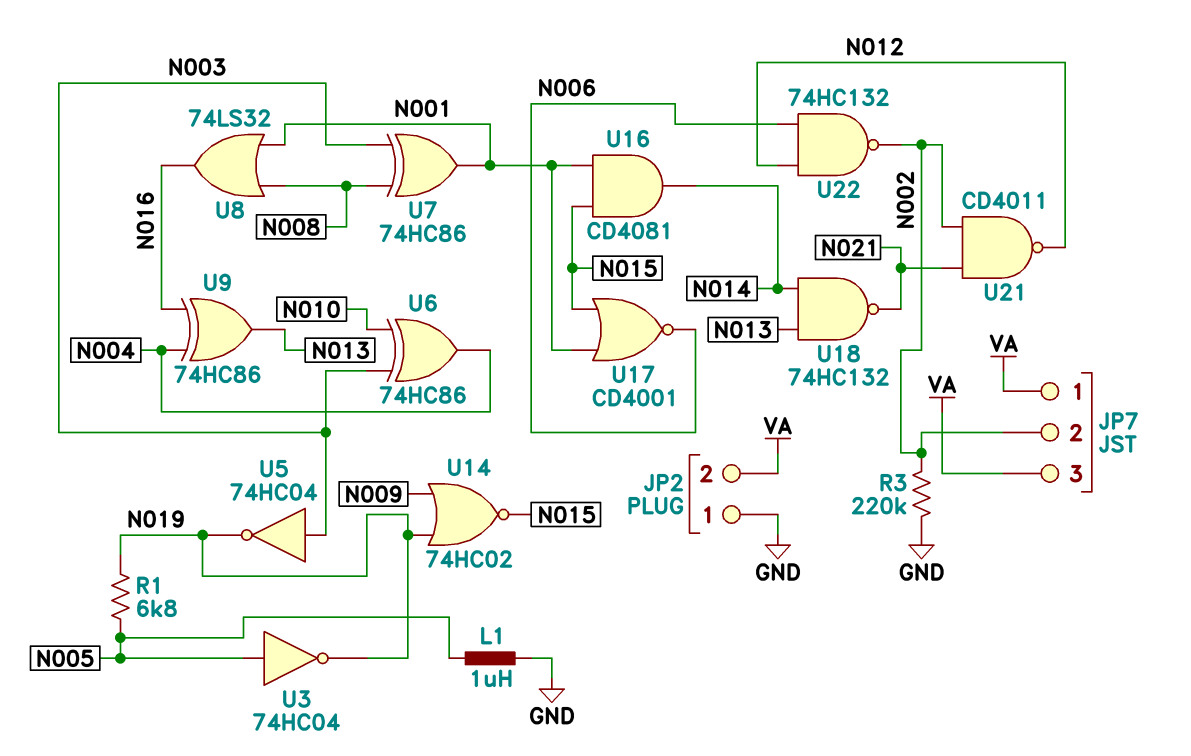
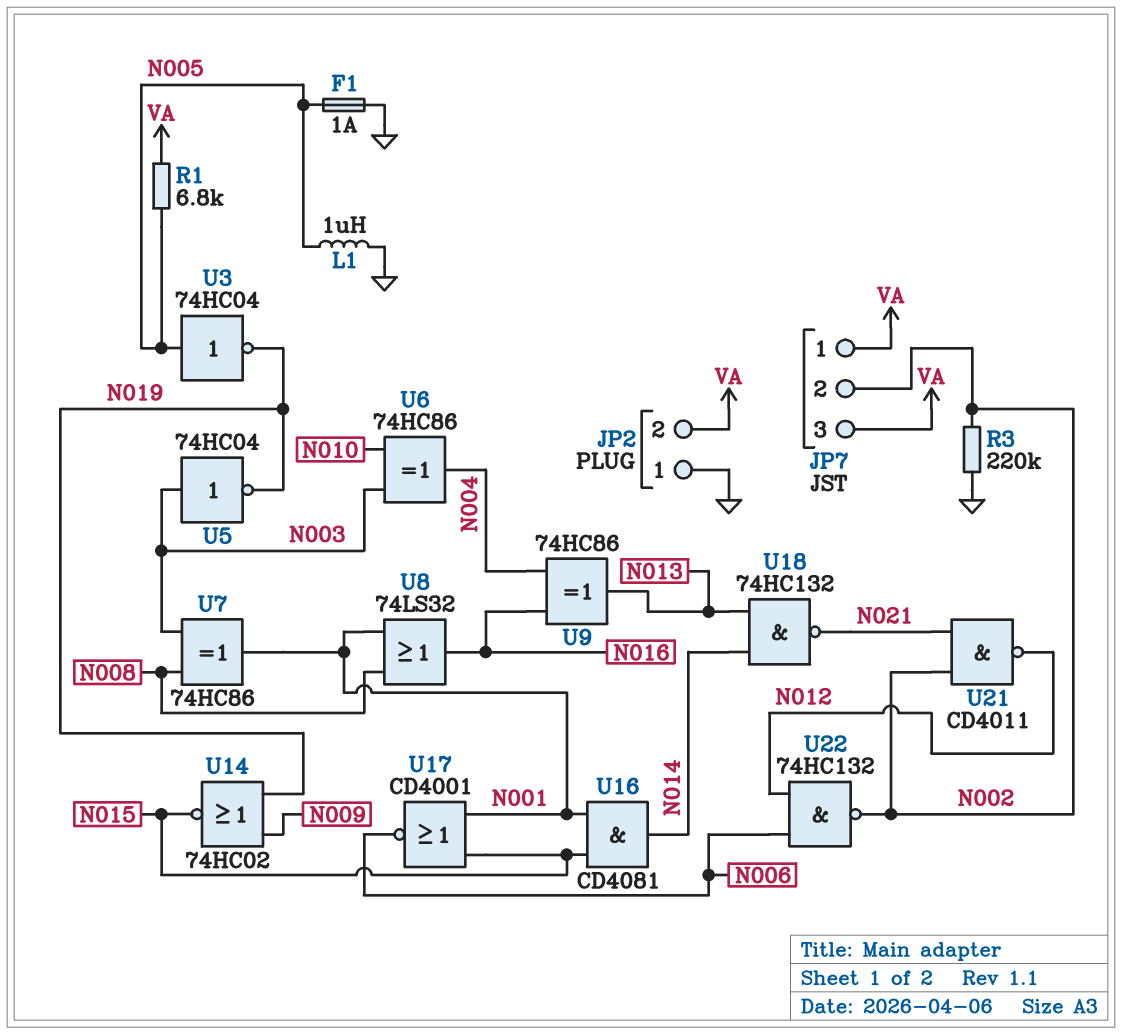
F1: none -> 1A (GND, N005)
R1: 6.8k (N005, N019) -> 6.8k (N005, VA)

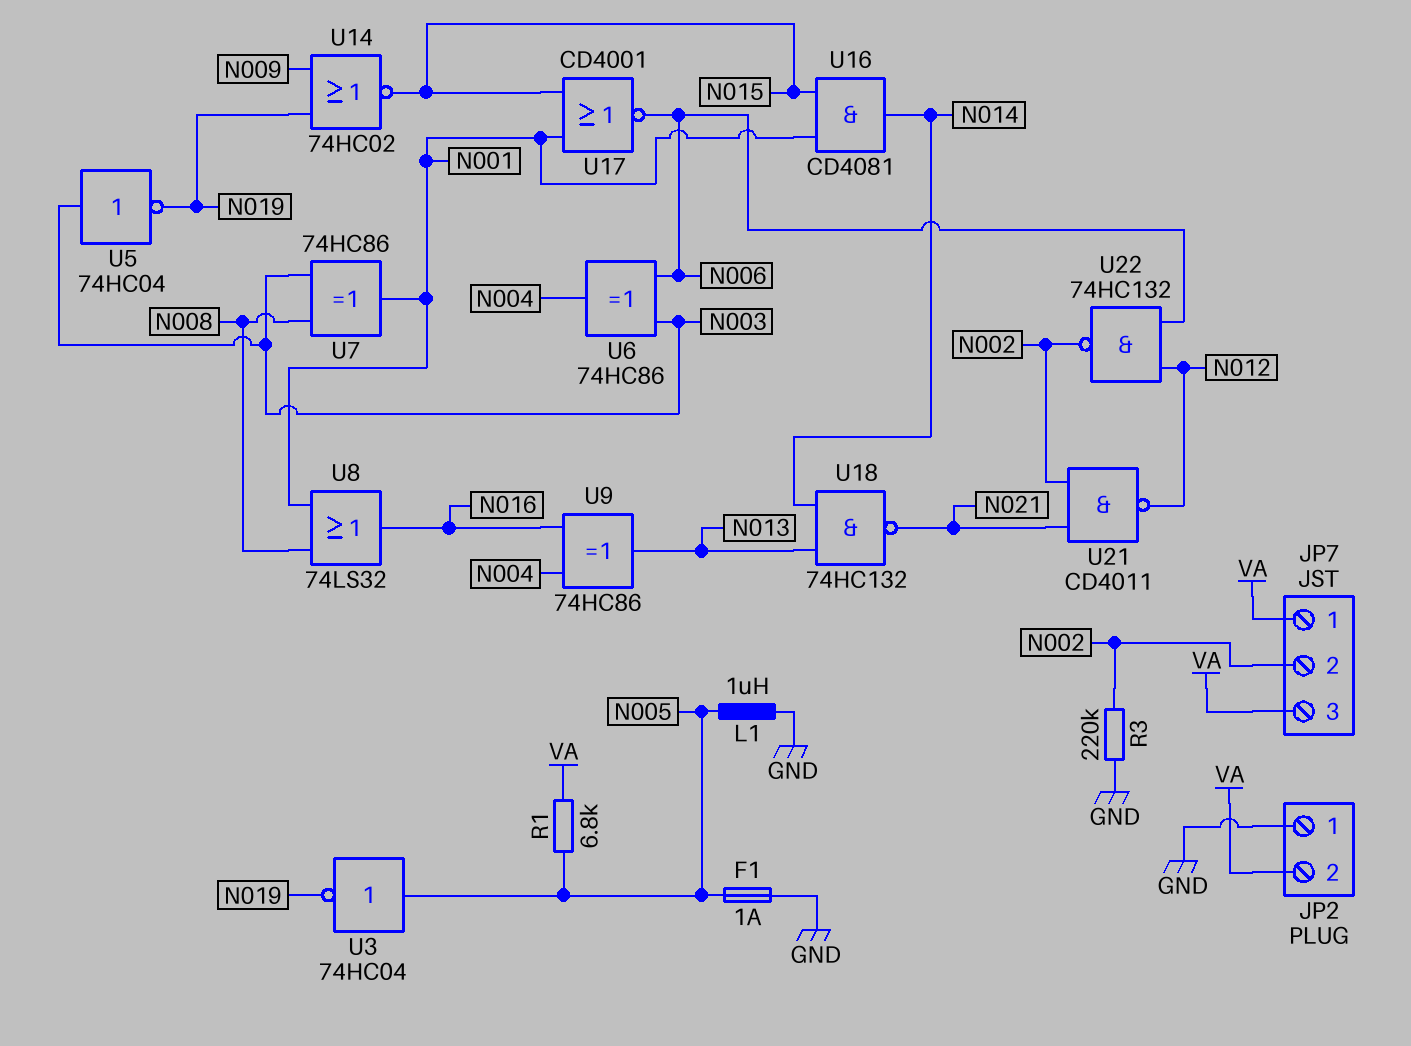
U6: XOR 74HC86 (in N003, in N010, out N004) -> XOR 74HC86 (in N003, in N006, out N004)

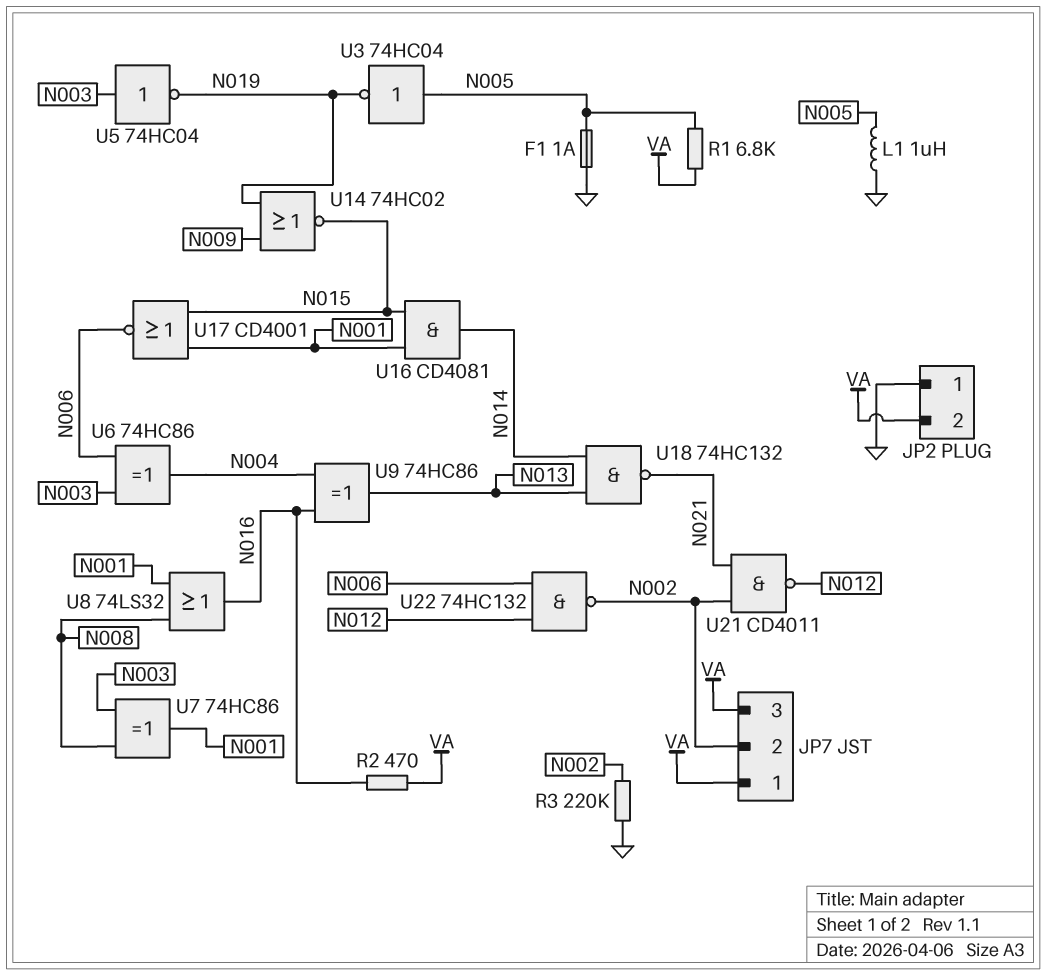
R2: none -> 470 (N016, VA)

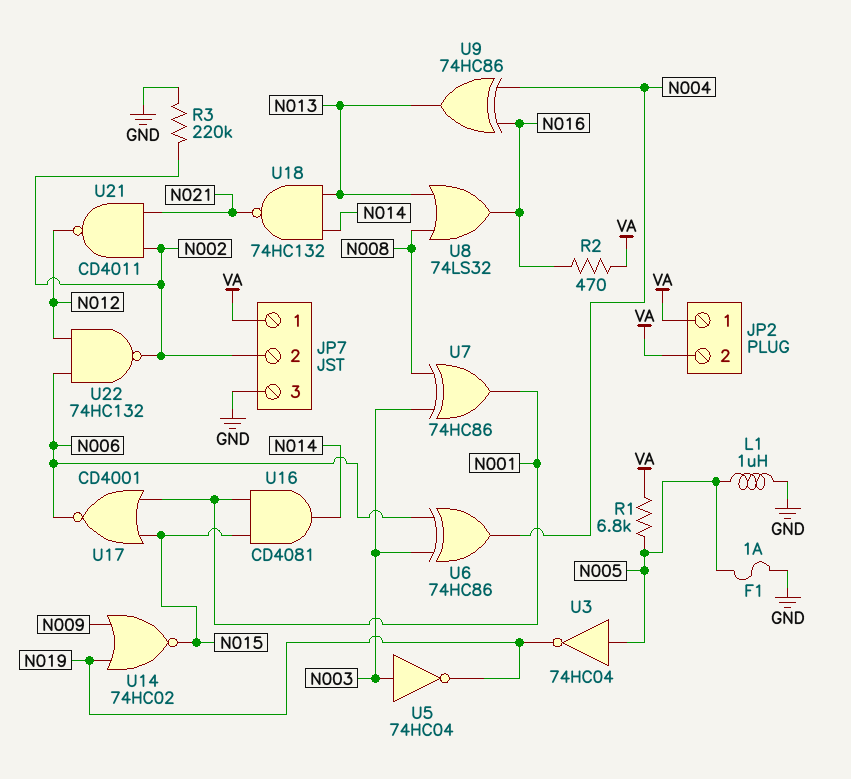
JP2 pin 1: GND -> VA
JP7 pin 3: VA -> GND
U8: OR 74LS32 (in N001, in N008, out N016) -> OR 74LS32 (in N008, in N013, out N016)

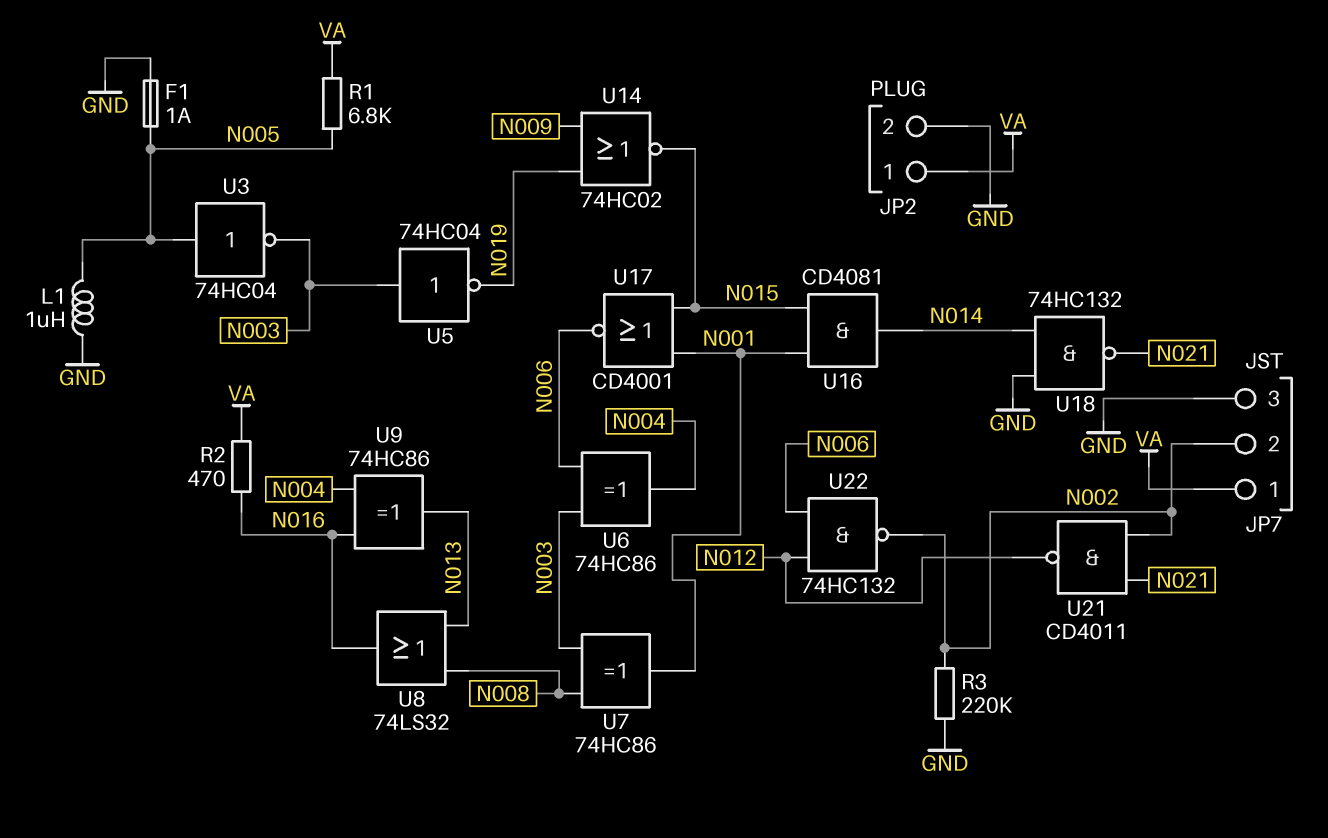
JP2 pin 2: VA -> GND
U3: NOT 74HC04 (in N005, out N019) -> NOT 74HC04 (in N005, out N003)
U18: NAND 74HC132 (in N013, in N014, out N021) -> NAND 74HC132 (in GND, in N014, out N021)

